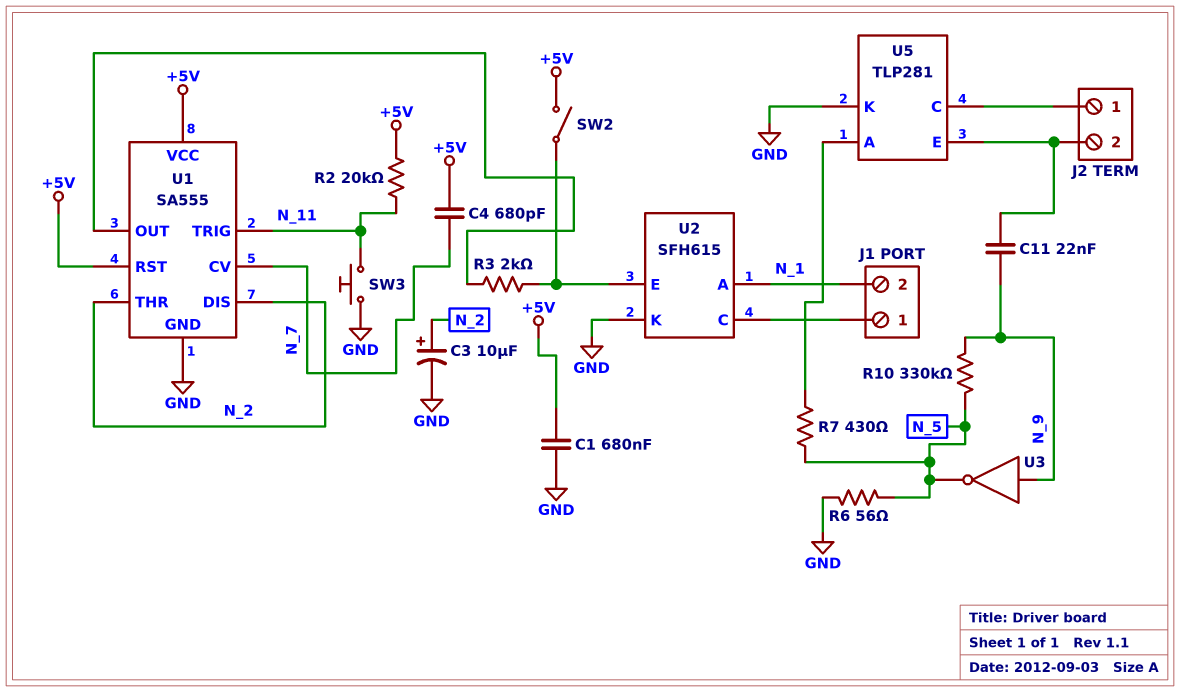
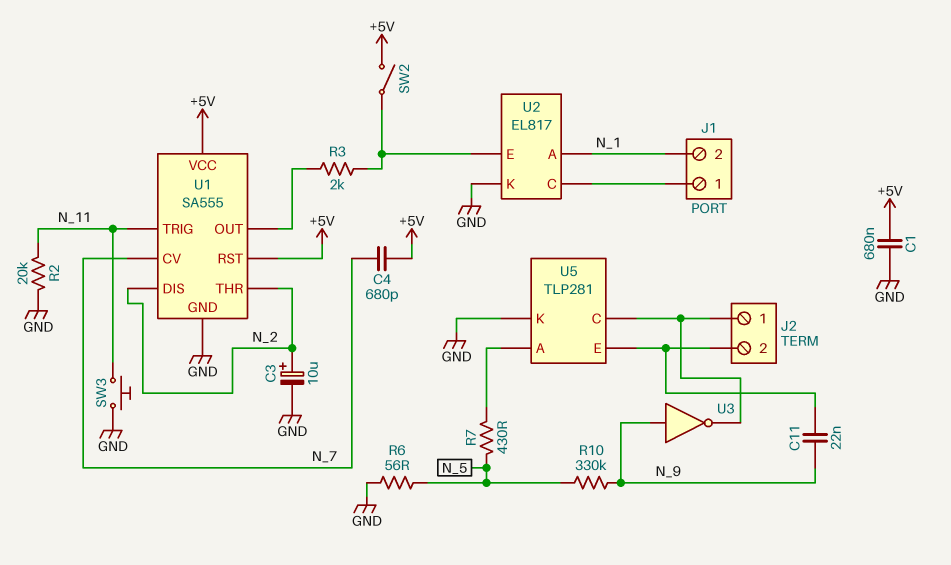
R2: 20k (+5V, N_11) -> 20k (GND, N_11)
U2: SFH615 -> EL817
U3: NOT (in N_9, out N_5) -> NOT (in N_9, out J2/1)

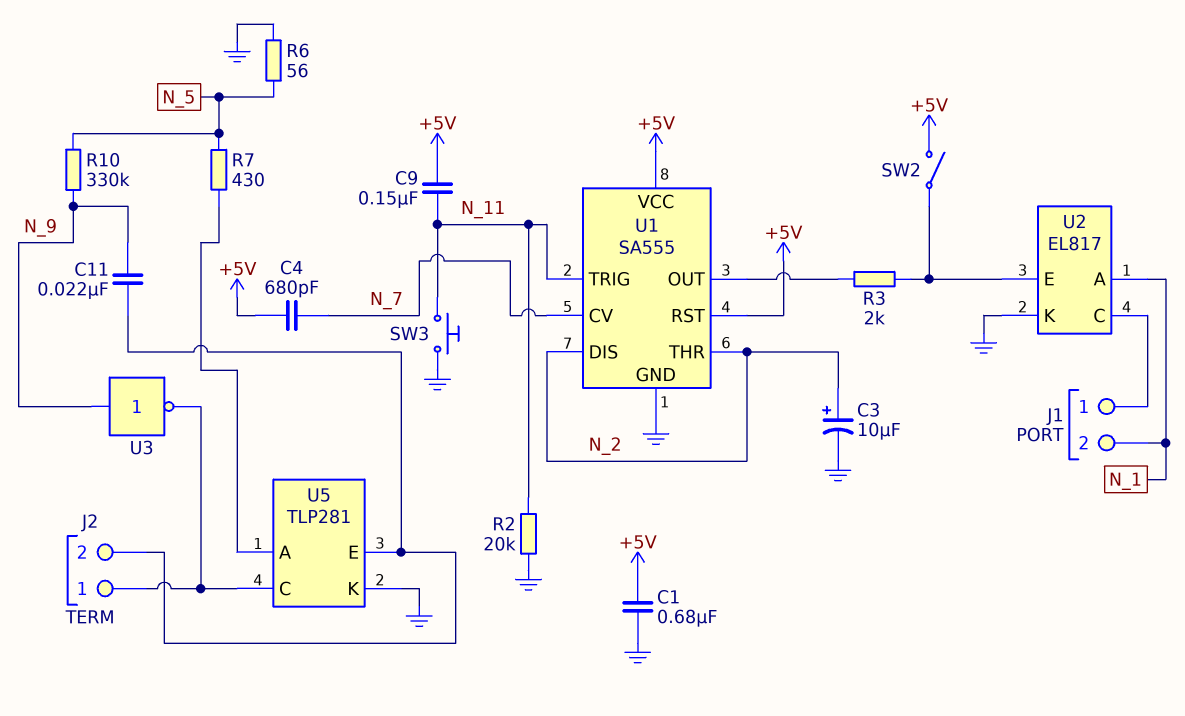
C9: none -> 150nF (+5V, N_11)

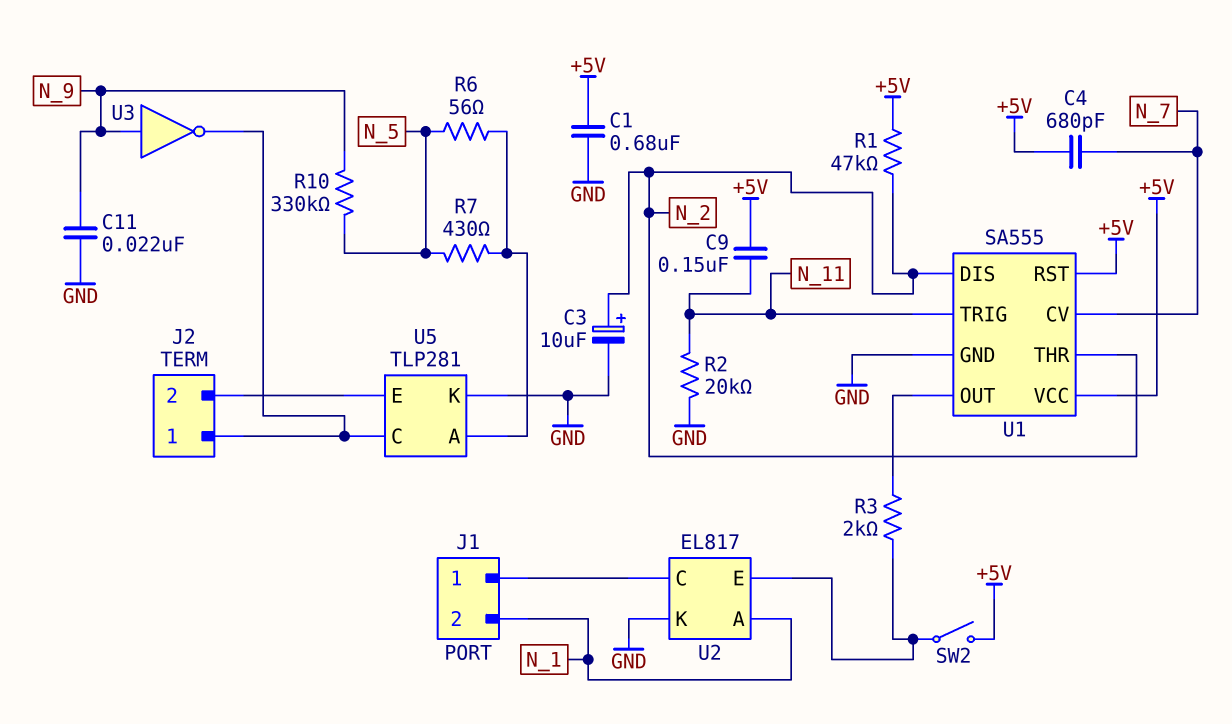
C11: 22nF (J2/2, N_9) -> 22nF (GND, N_9)
R1: none -> 47k (+5V, N_2)
R6: 56 (GND, N_5) -> 56 (N_5, U5/A)
SW3: button (GND, N_11) -> none

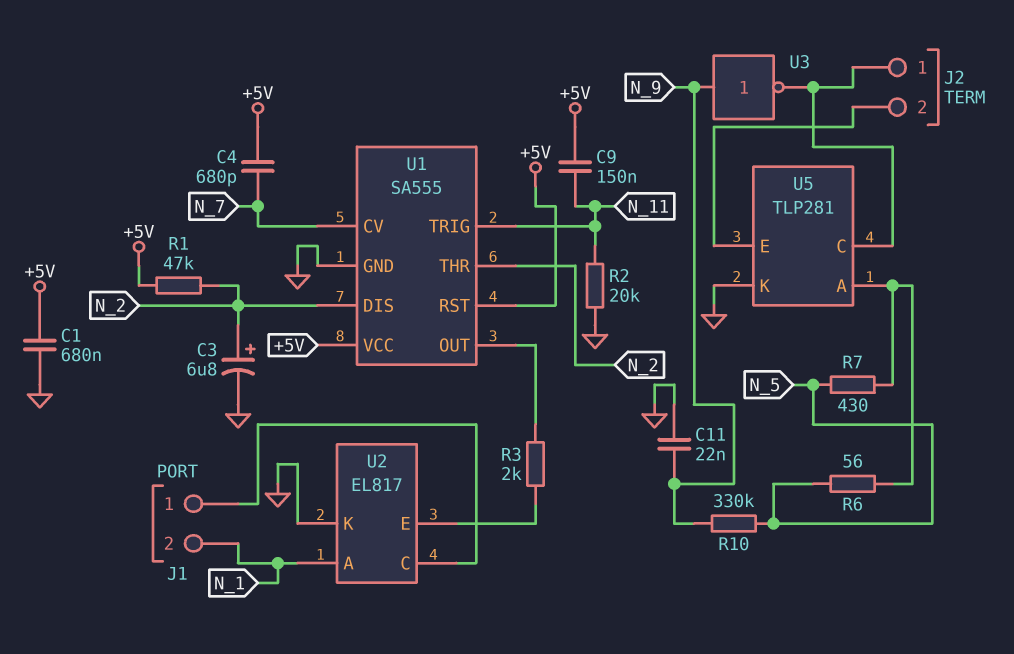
C3: 10uF (plus N_2, minus GND) -> 6.8uF (plus N_2, minus GND)
SW2: switch (+5V, U2/E) -> none

